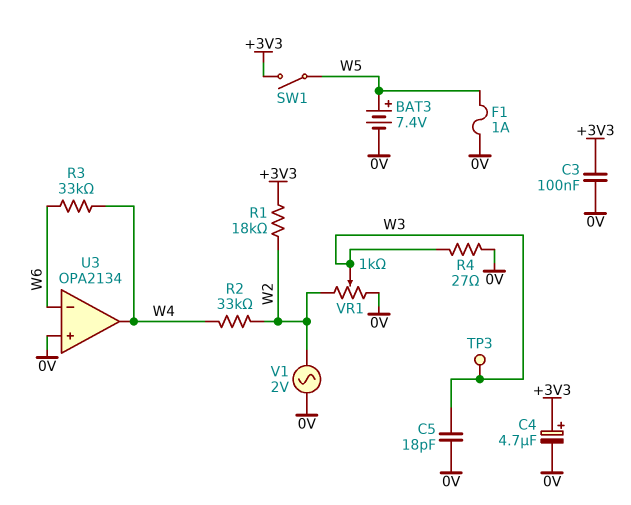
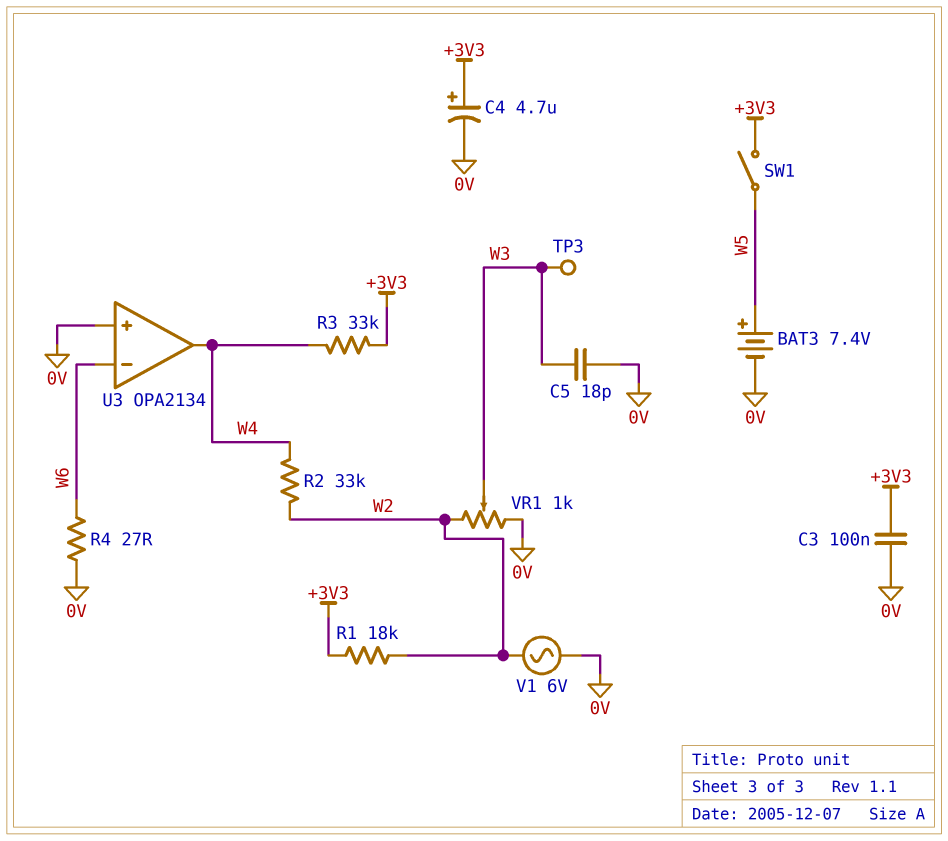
F1: 1A (0V, W5) -> none
R3: 33k (W4, W6) -> 33k (+3V3, W4)
R4: 27 (0V, W3) -> 27 (0V, W6)
V1: AC 2V (0V, W2) -> AC 6V (0V, W2)

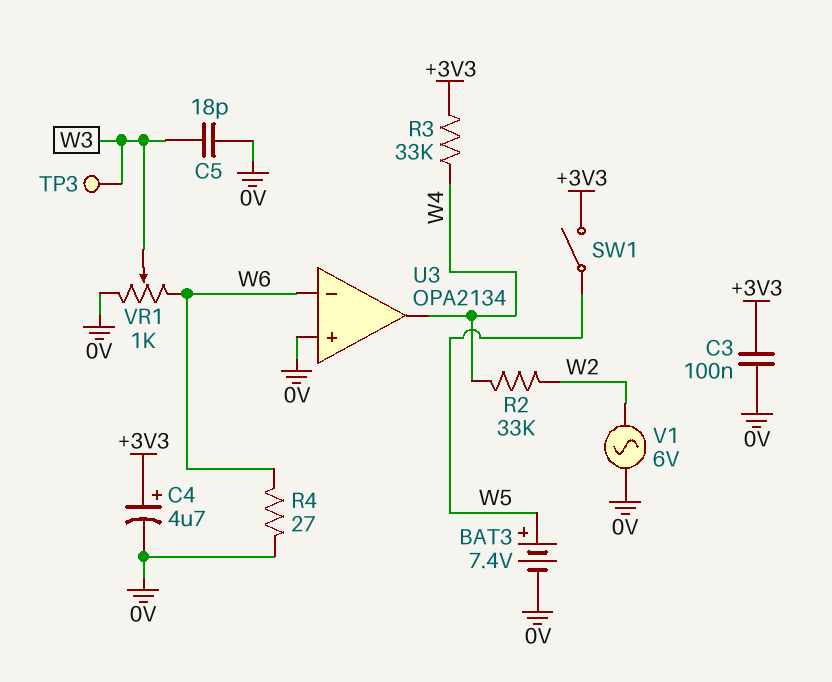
R1: 18k (+3V3, W2) -> none
VR1: 1k (0V, W2, wiper W3) -> 1k (0V, W6, wiper W3)

